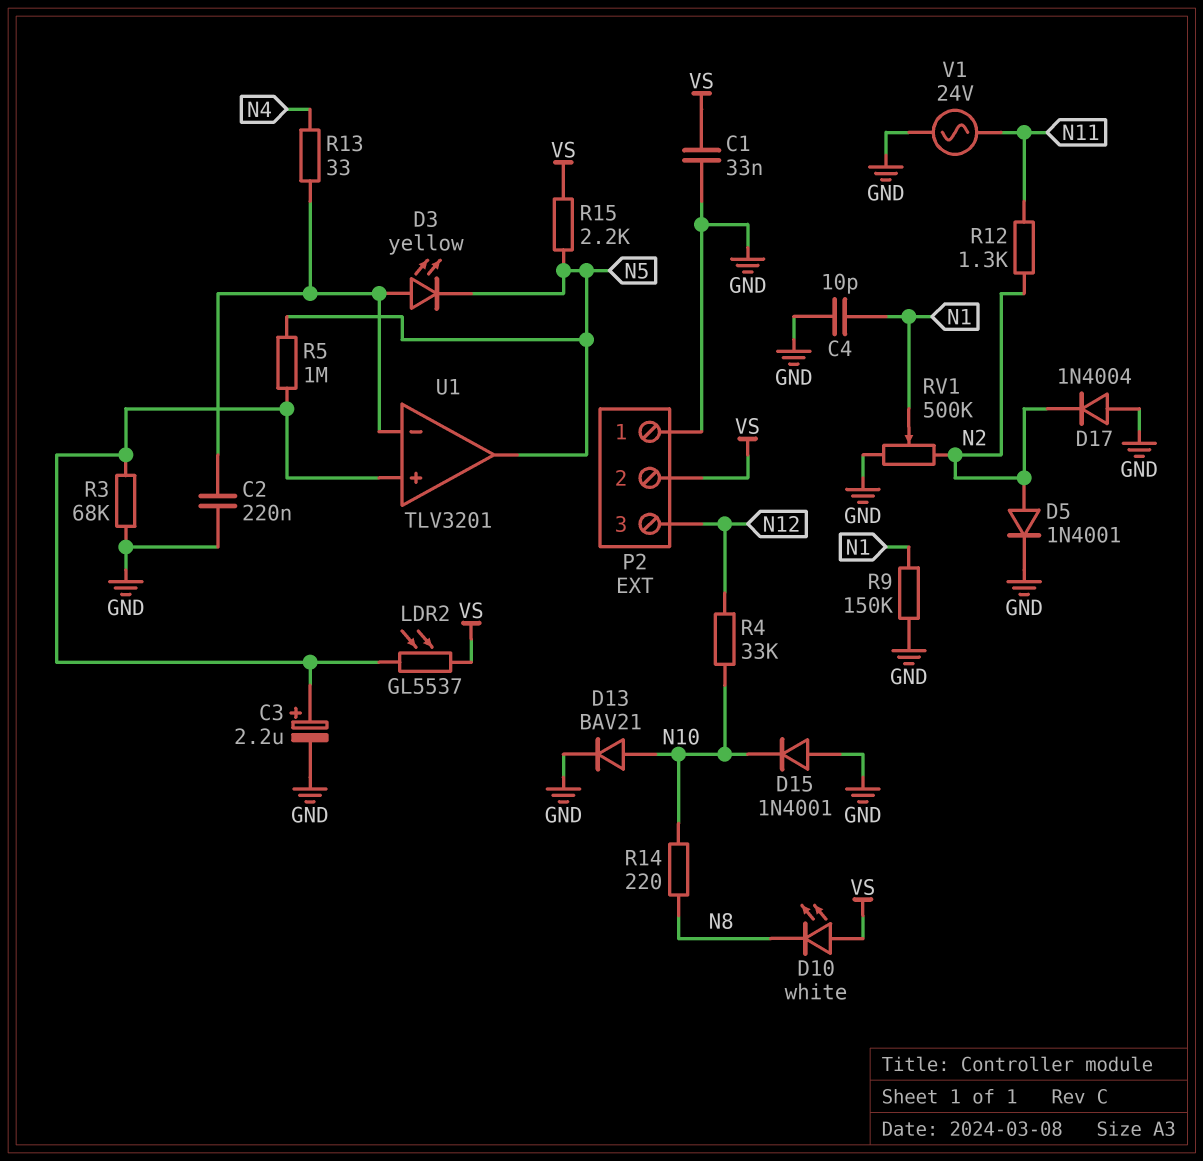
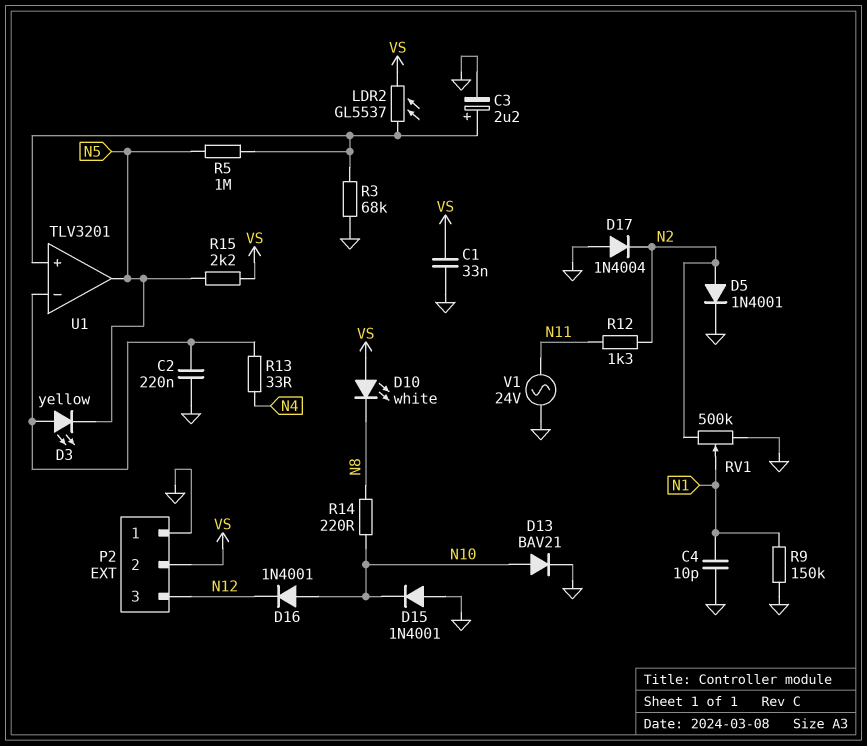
D16: none -> diode 1N4001 (A N10, K N12)
R4: 33k (N10, N12) -> none

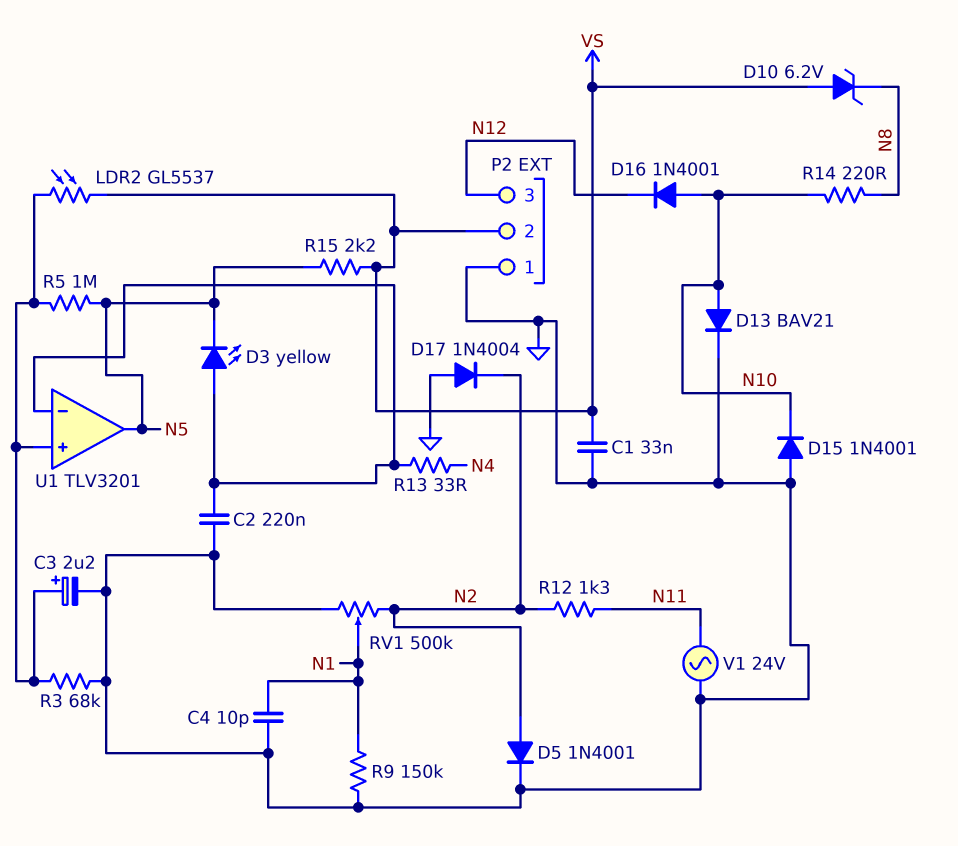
D10: LED white (A VS, K N8) -> zener 6.2V (A VS, K N8)

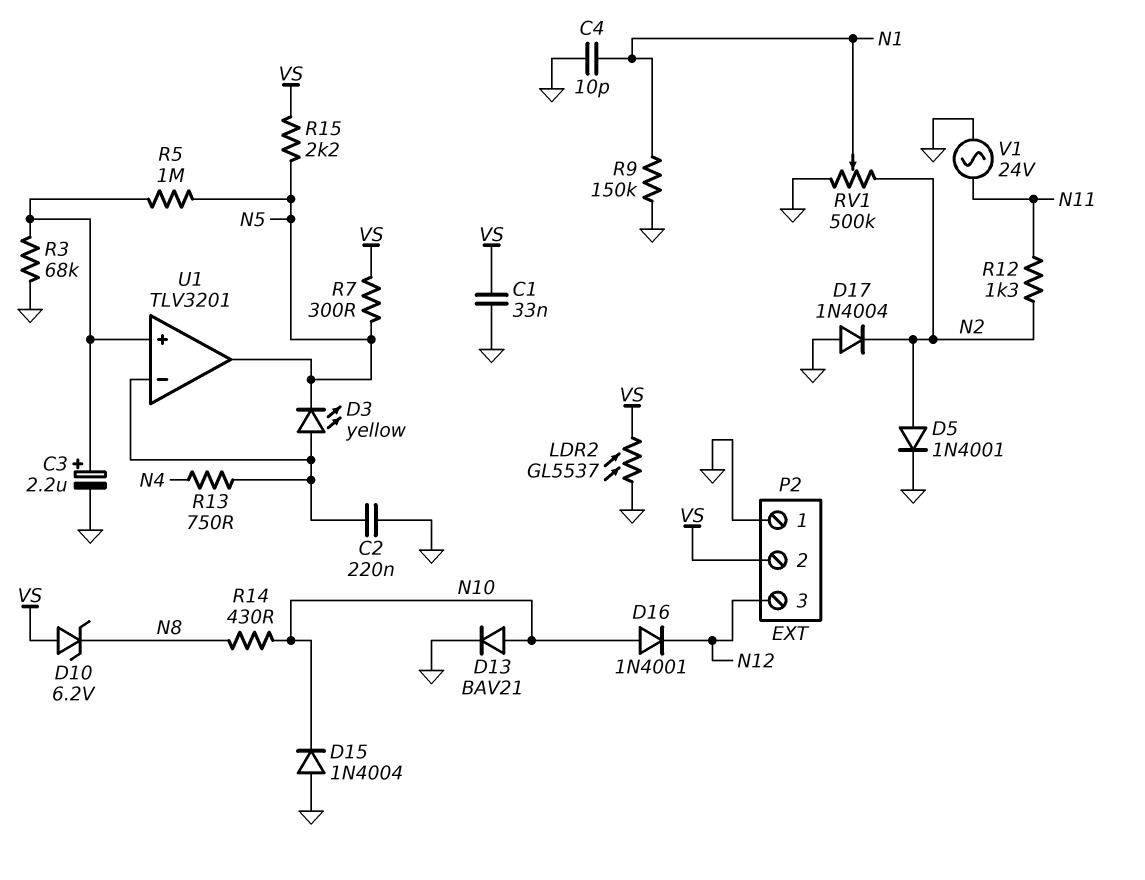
D15: diode 1N4001 (A GND, K N10) -> diode 1N4004 (A GND, K N10)
LDR2: GL5537 (U1/in+, VS) -> GL5537 (GND, VS)
R7: none -> 300 (N5, VS)
R13: 33 (N4, U1/in-) -> 750 (N4, U1/in-)
R14: 220 (N8, N10) -> 430 (N8, N10)

